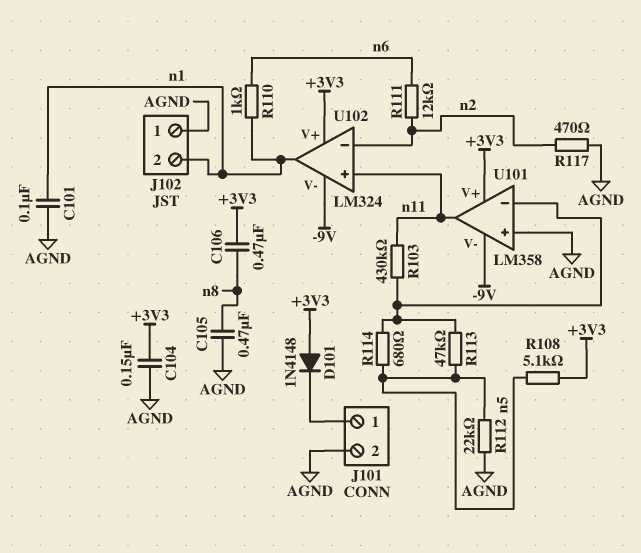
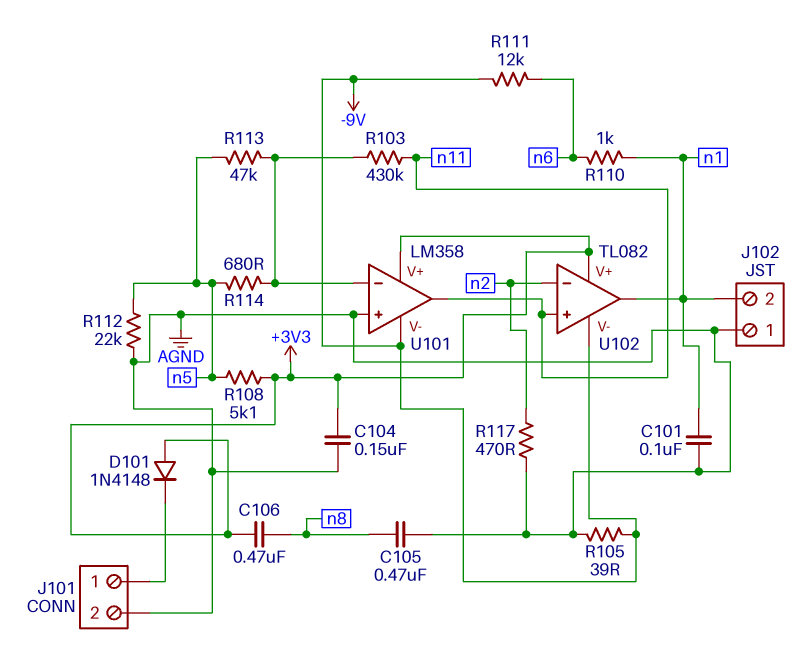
R105: none -> 39 (-9V, AGND)
R111: 12k (n2, n6) -> 12k (-9V, n6)
U102: LM324 -> TL082

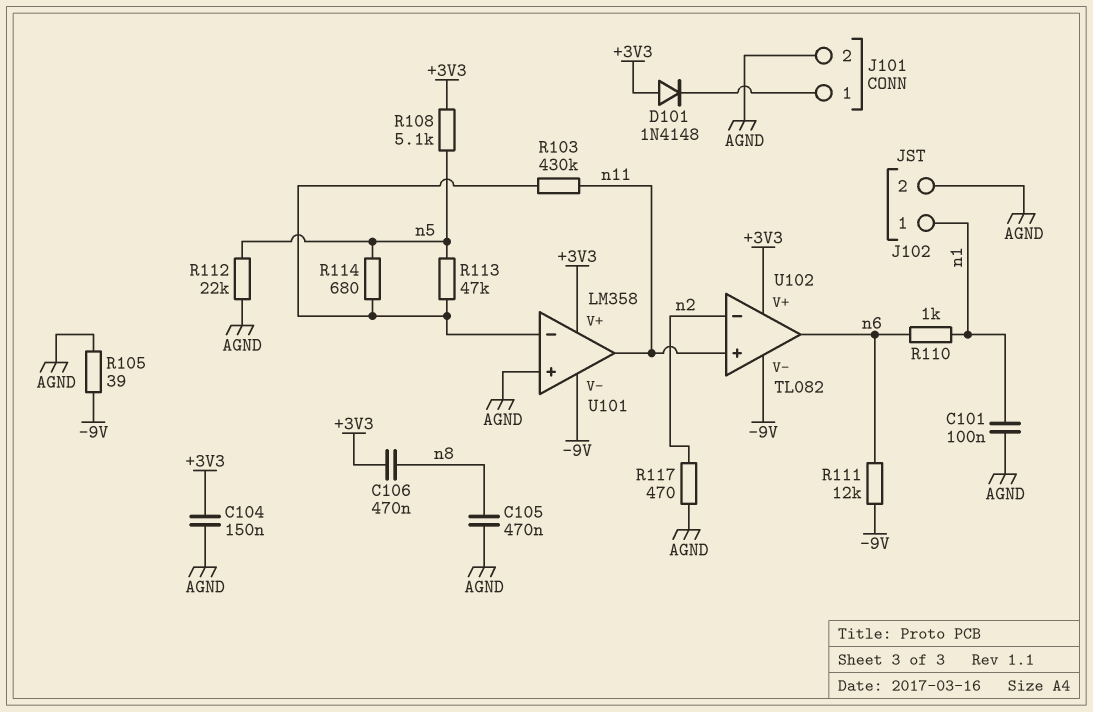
J102 pin 1: AGND -> n1
J102 pin 2: n1 -> AGND
U102 pin out: n1 -> n6

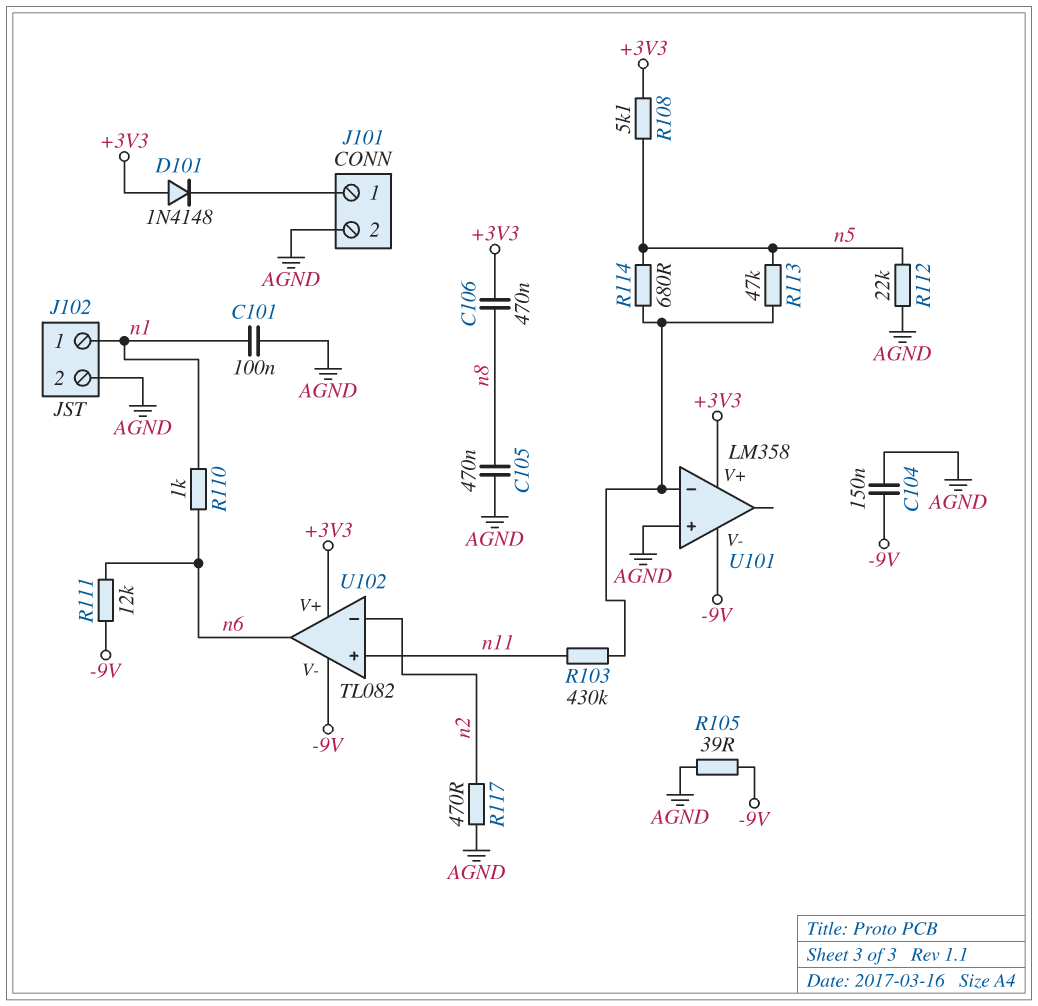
C104: 150nF (+3V3, AGND) -> 150nF (-9V, AGND)
U101 pin out: n11 -> none

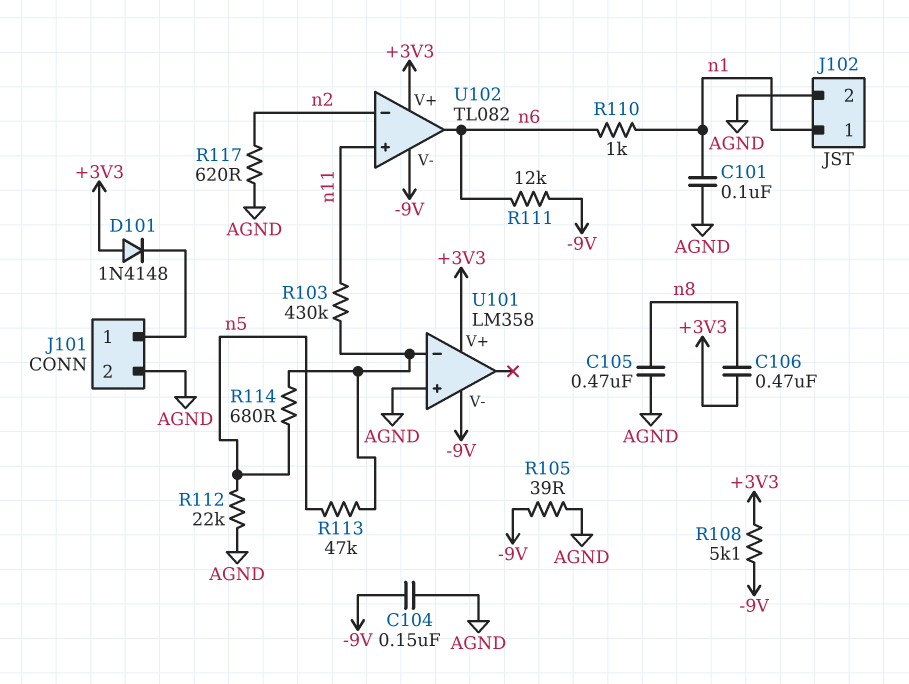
R108: 5.1k (+3V3, n5) -> 5.1k (+3V3, -9V)
R117: 470 (AGND, n2) -> 620 (AGND, n2)

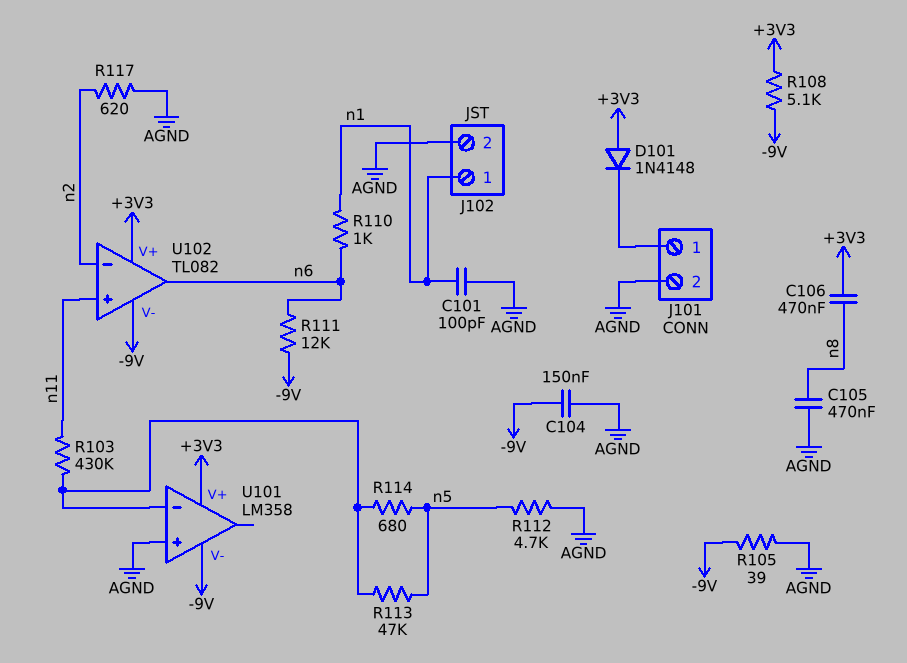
C101: 100nF (AGND, n1) -> 100pF (AGND, n1)
R112: 22k (AGND, n5) -> 4.7k (AGND, n5)

